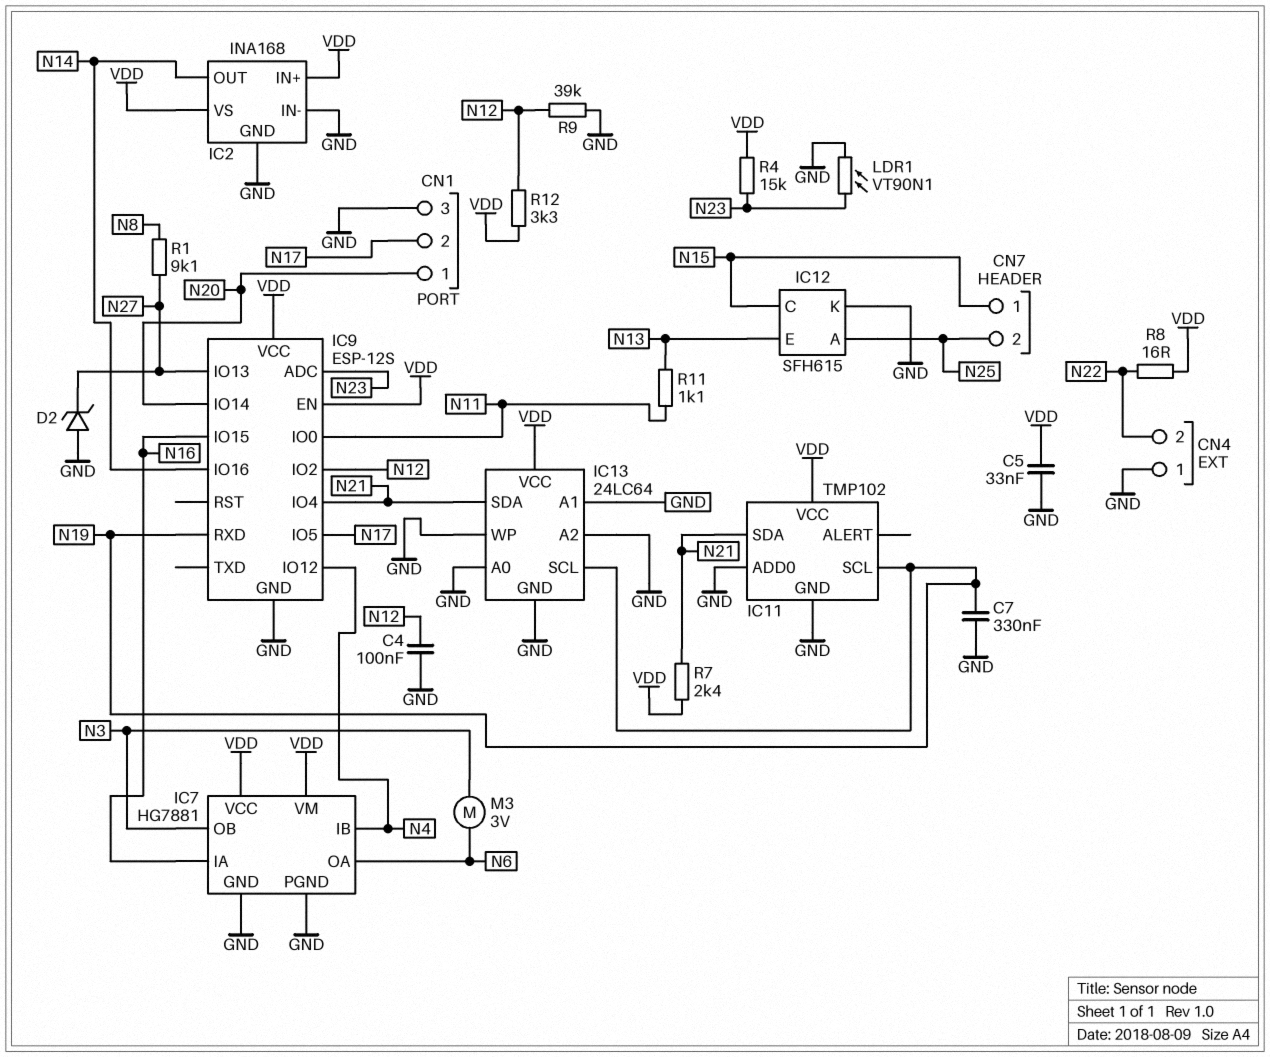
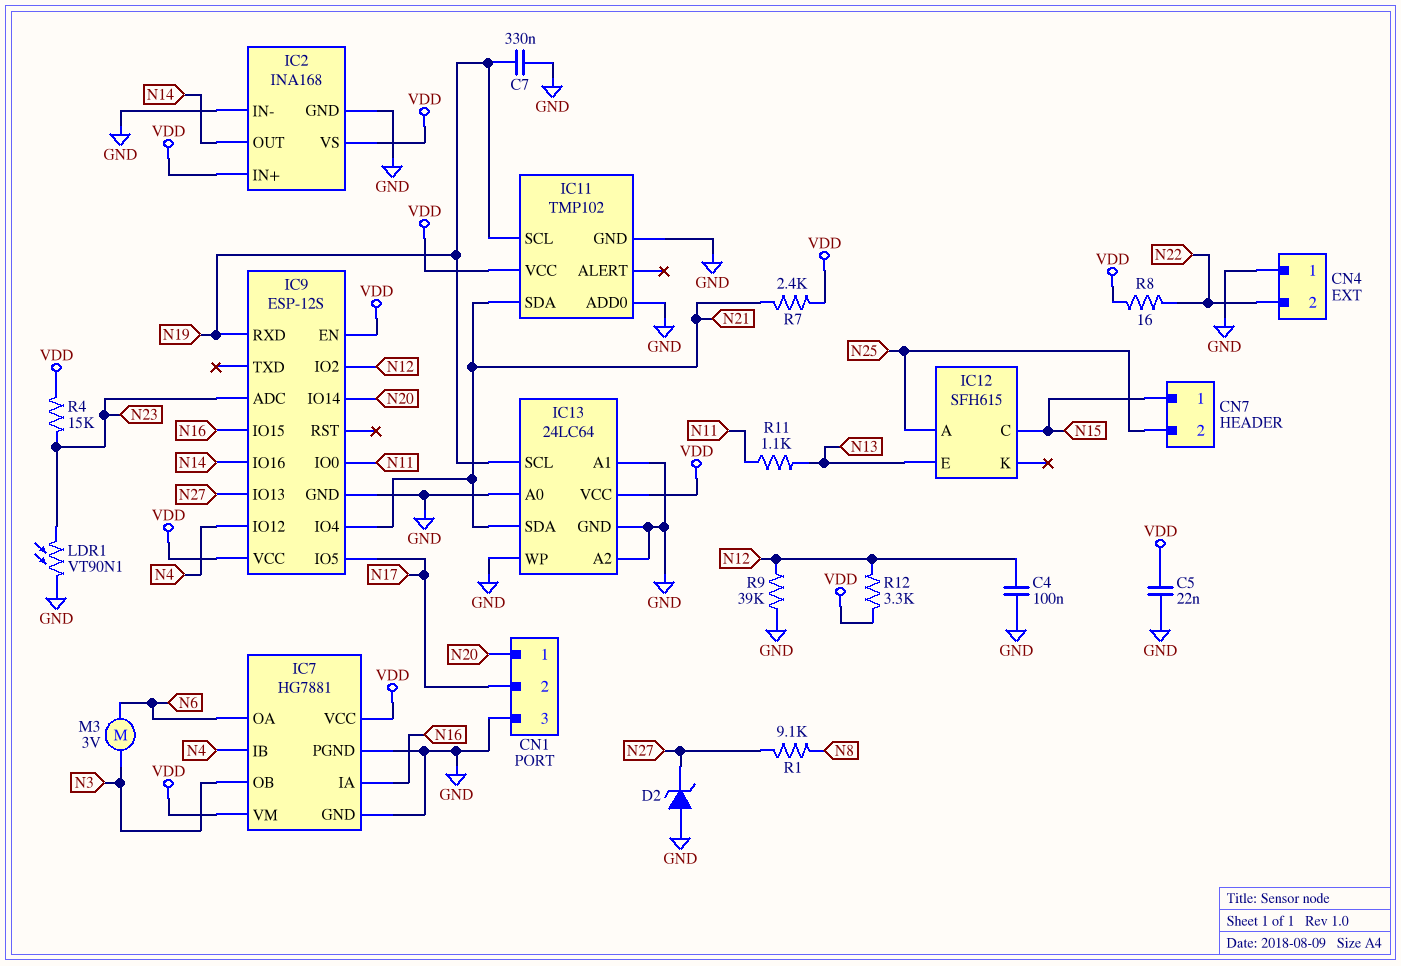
C5: 33nF (GND, VDD) -> 22nF (GND, VDD)
IC12 pin K: GND -> none

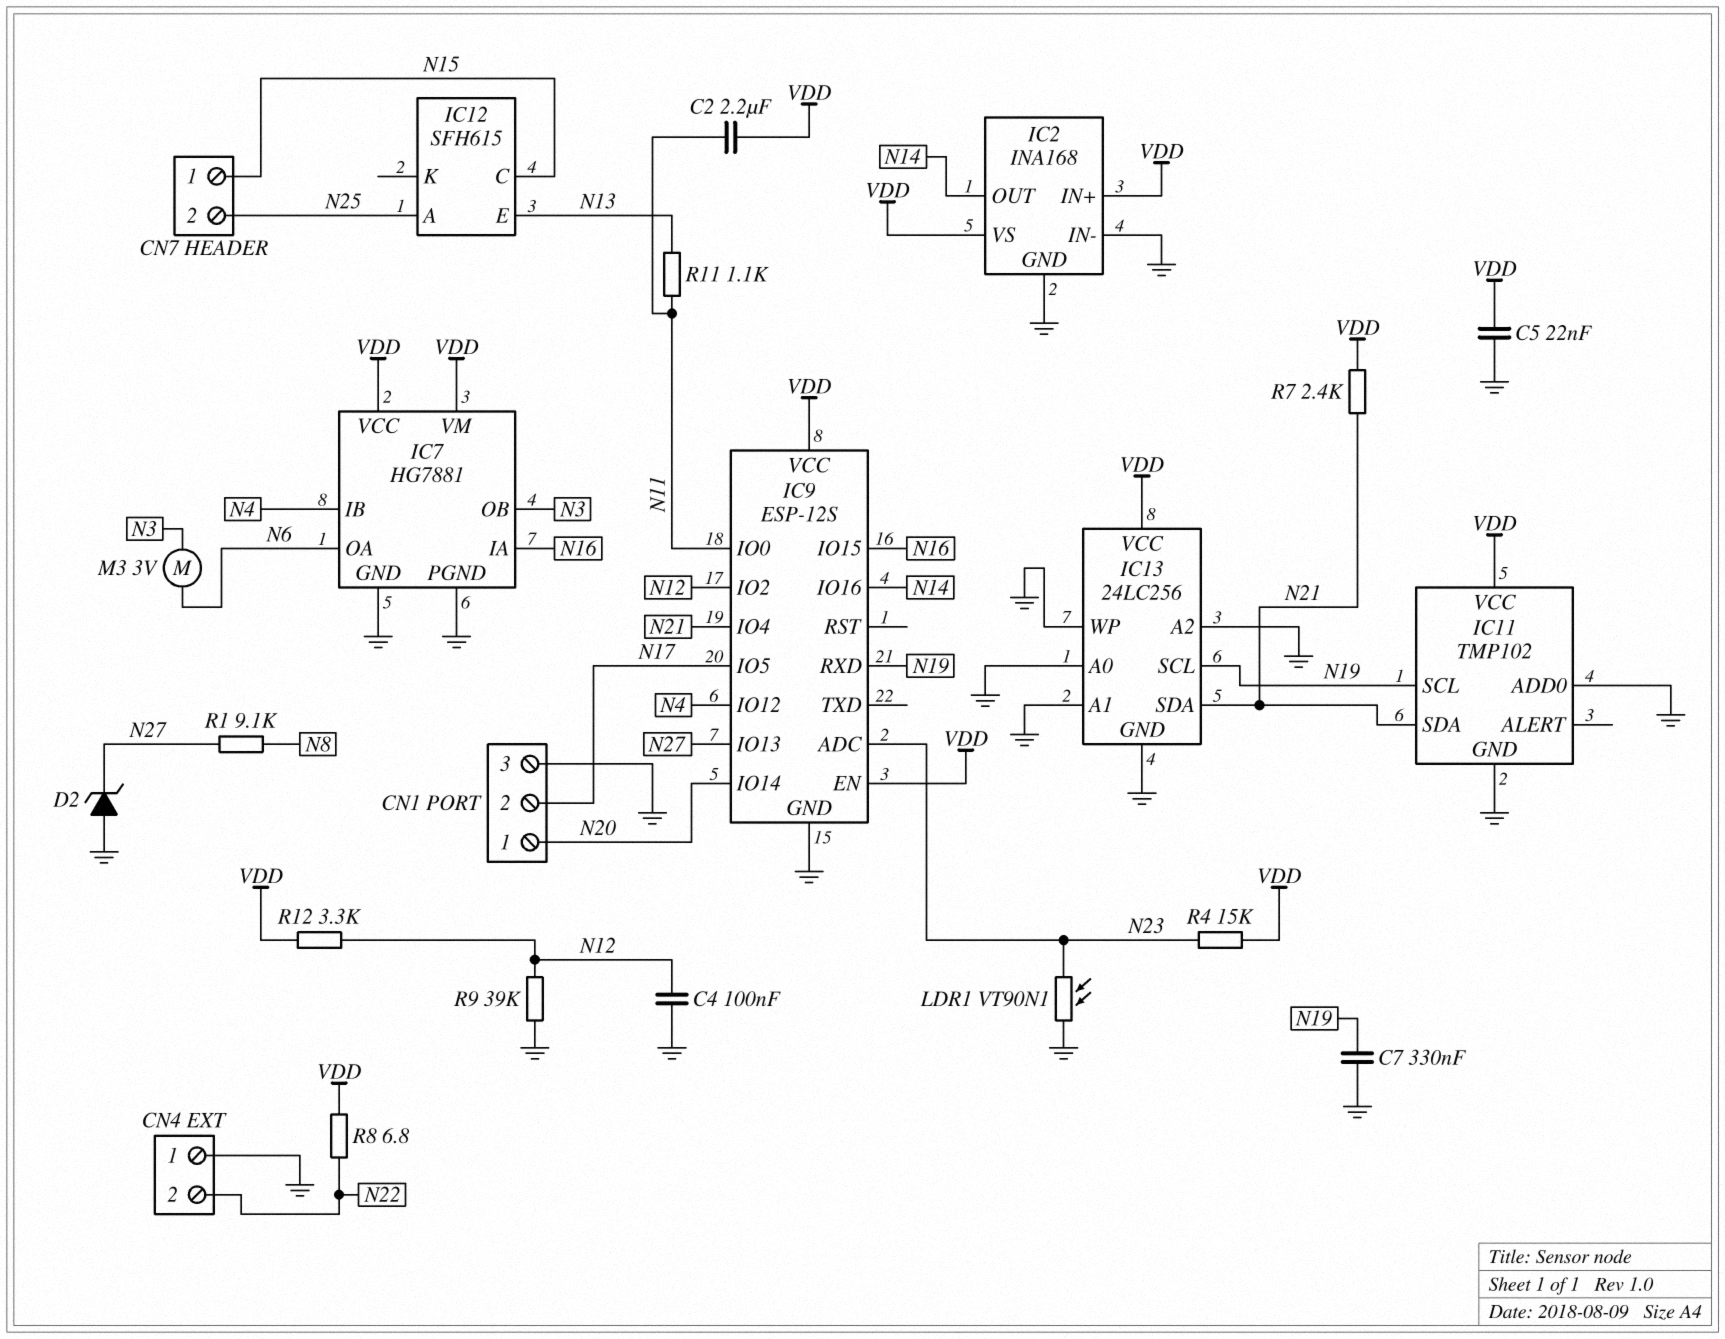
C2: none -> 2.2uF (N11, VDD)
IC13: 24LC64 -> 24LC256
R8: 16 (N22, VDD) -> 6.8 (N22, VDD)

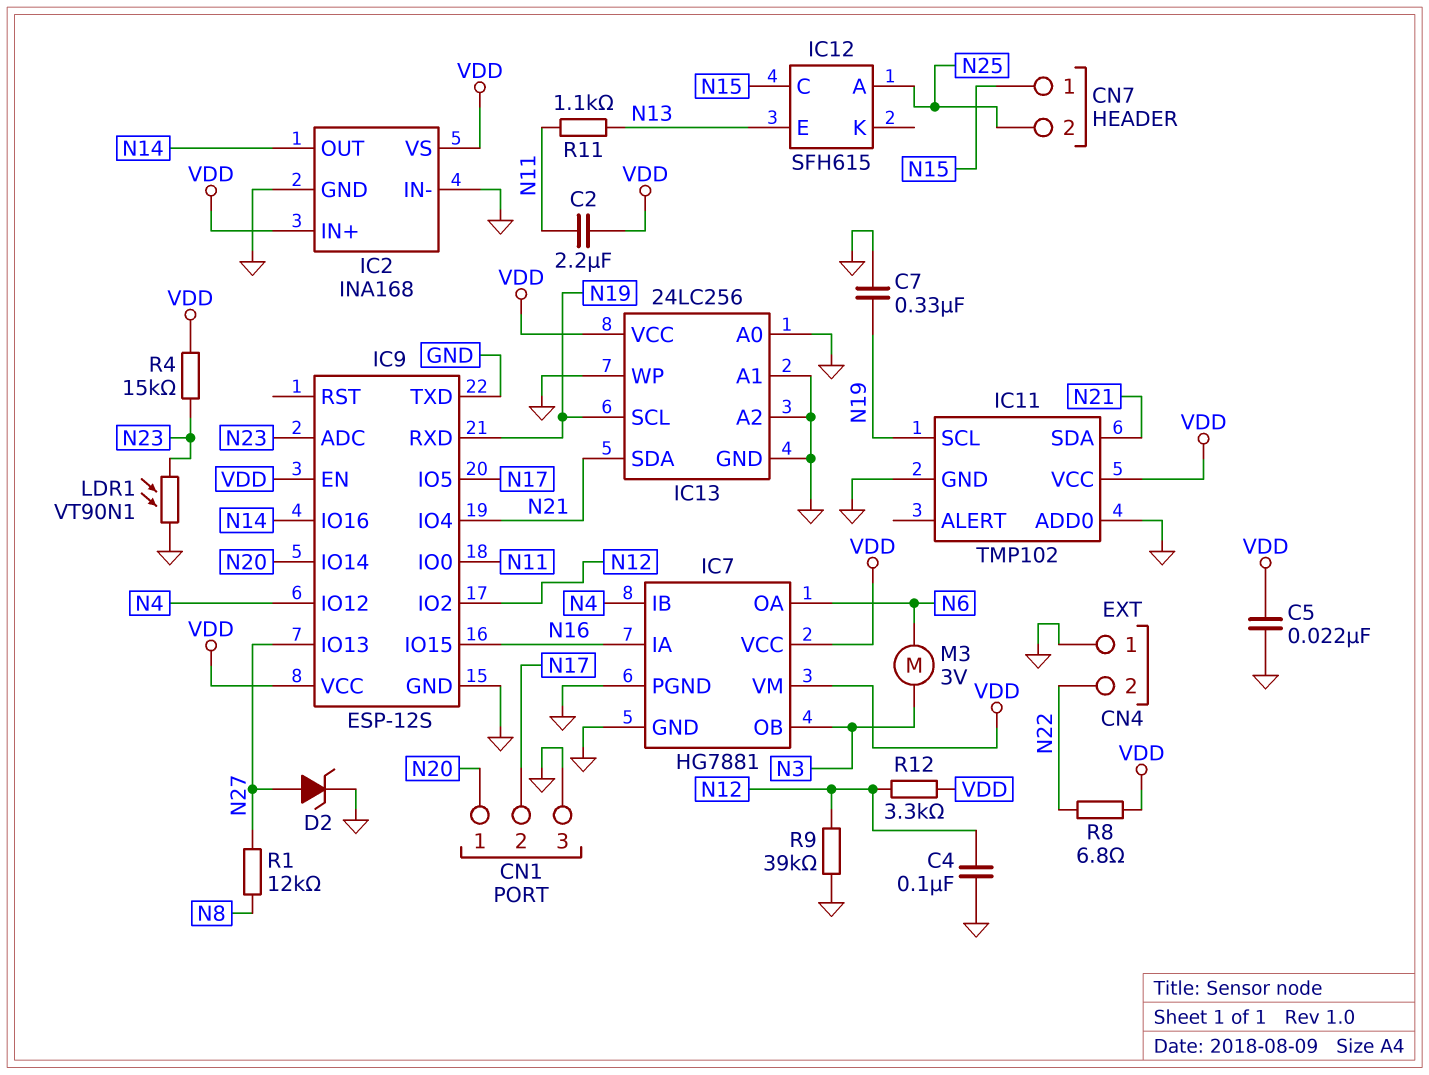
D2: zener (A GND, K N27) -> zener (A N27, K GND)
IC9 pin TXD: none -> GND
R1: 9.1k (N8, N27) -> 12k (N8, N27)
R7: 2.4k (N21, VDD) -> none

